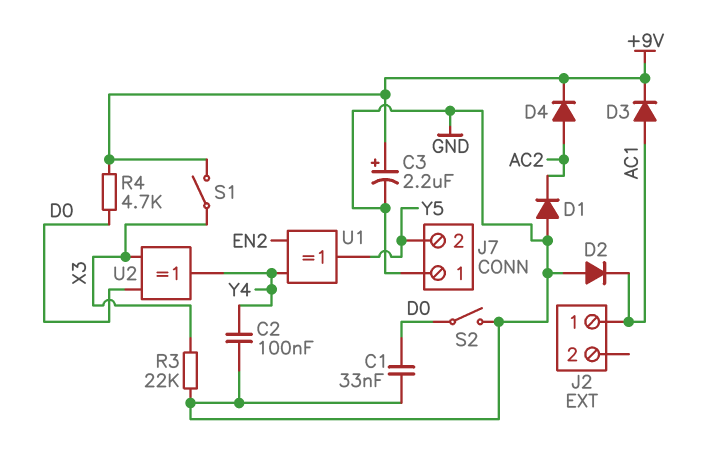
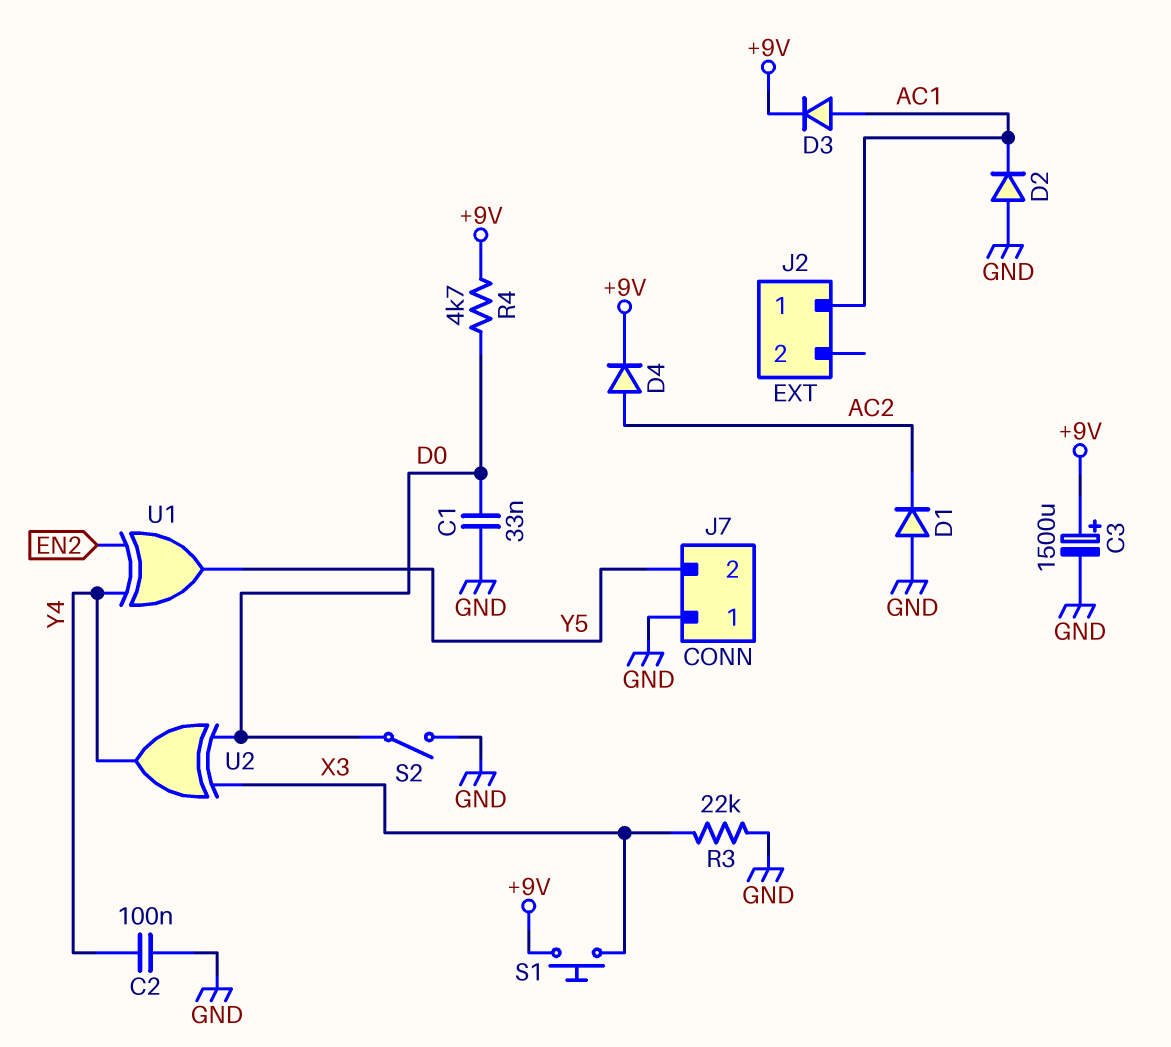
C3: 2.2uF (plus +9V, minus GND) -> 1500uF (plus +9V, minus GND)
S1: switch (+9V, X3) -> button (+9V, X3)

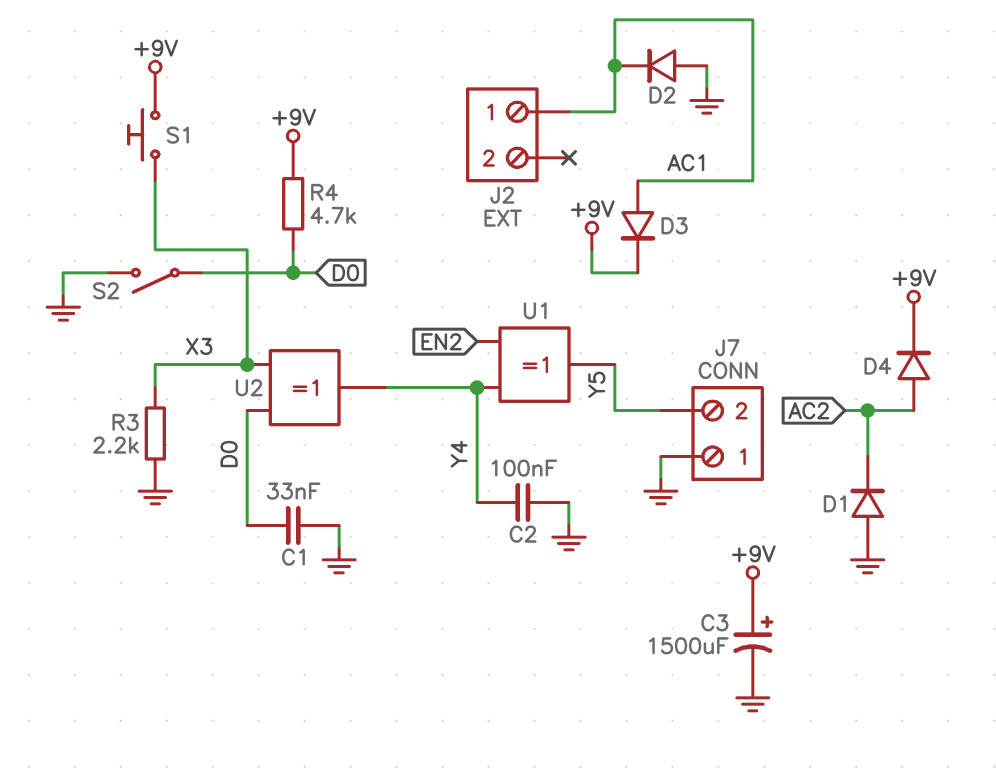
R3: 22k (GND, X3) -> 2.2k (GND, X3)

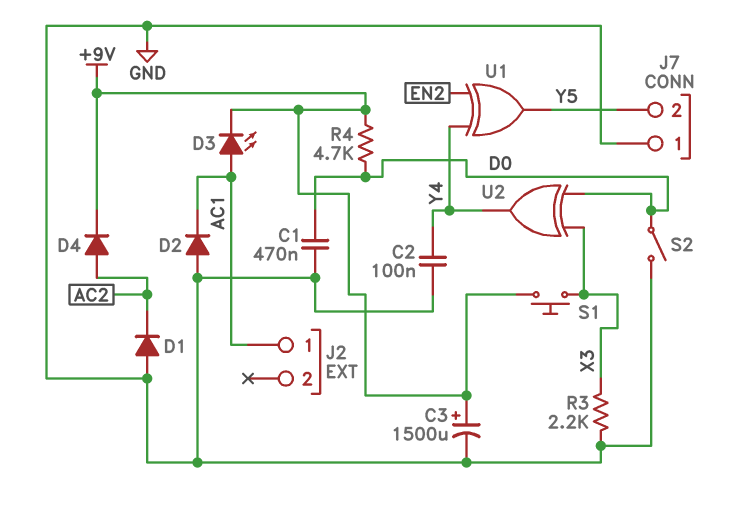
C1: 33nF (D0, GND) -> 470nF (D0, GND)
D3: diode (A AC1, K +9V) -> LED (A AC1, K +9V)

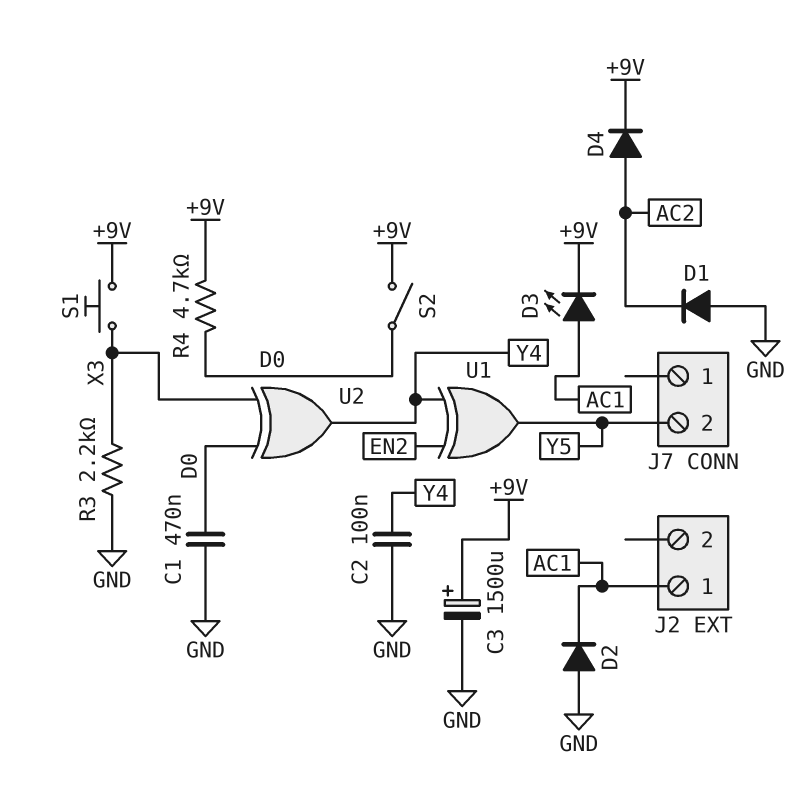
J7 pin 1: GND -> none
S2: switch (D0, GND) -> switch (+9V, D0)

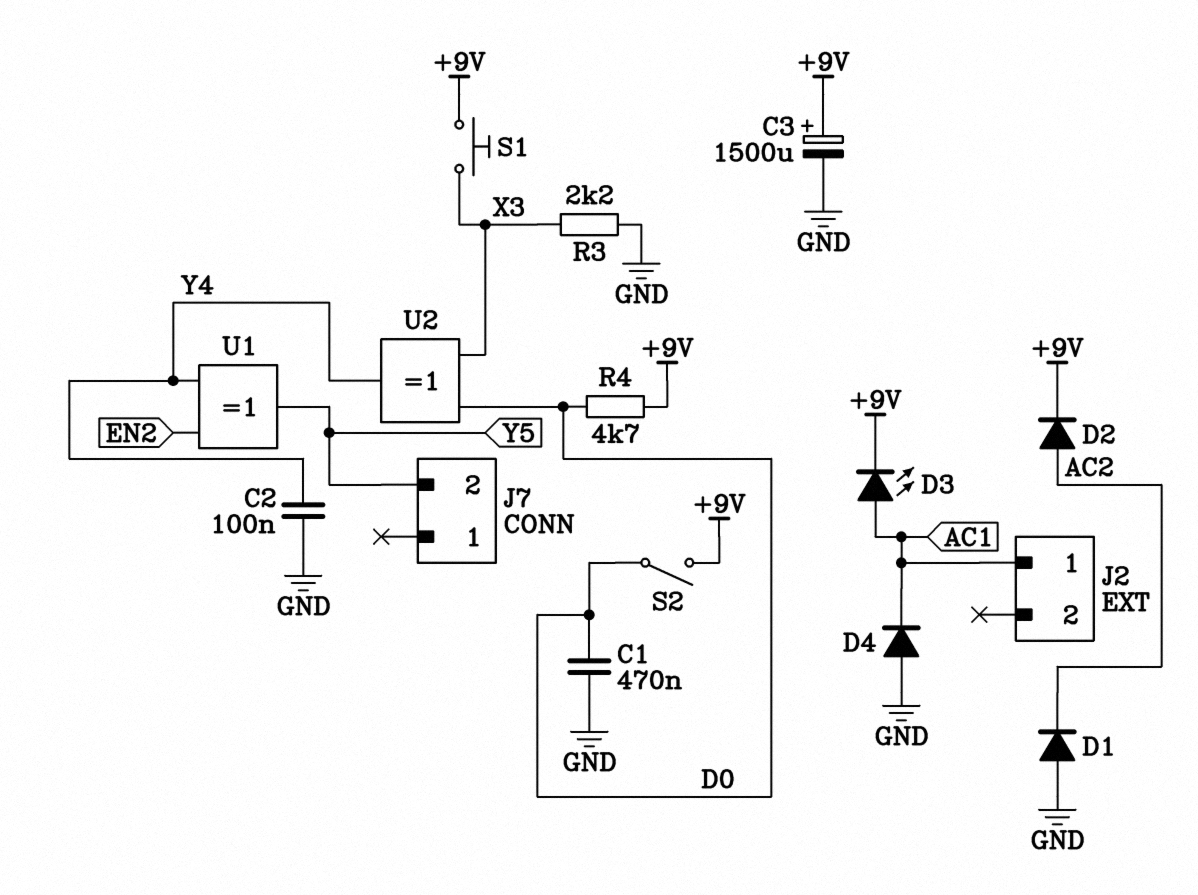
D2: diode (A GND, K AC1) -> diode (A AC2, K +9V)
D4: diode (A AC2, K +9V) -> diode (A GND, K AC1)

